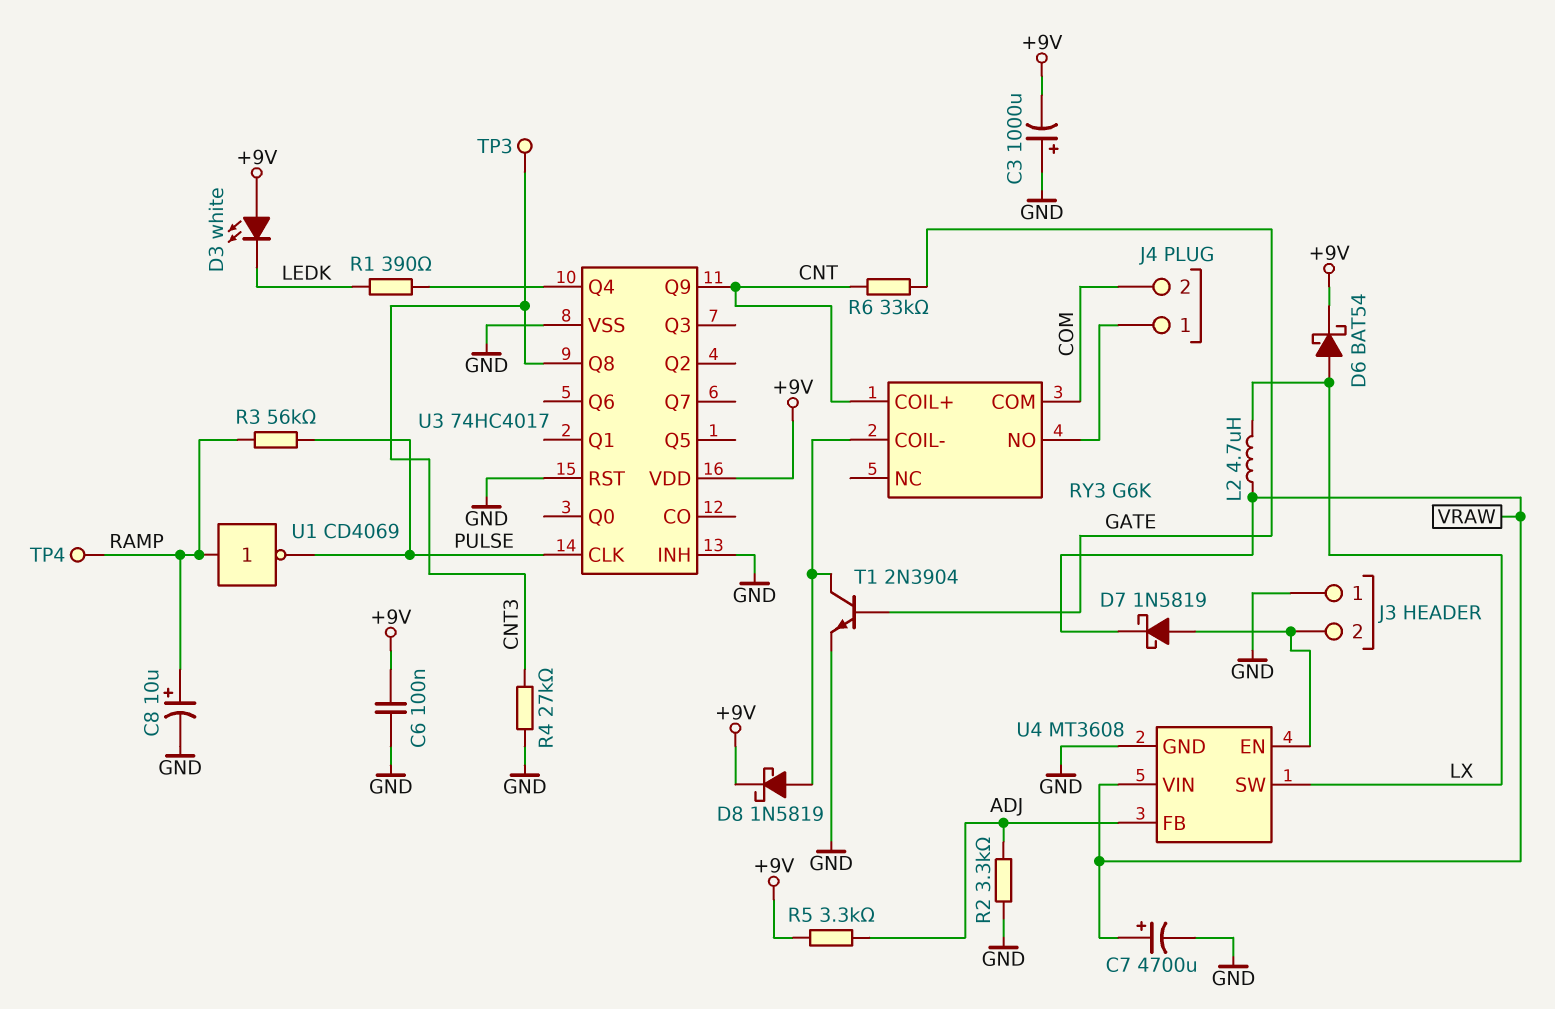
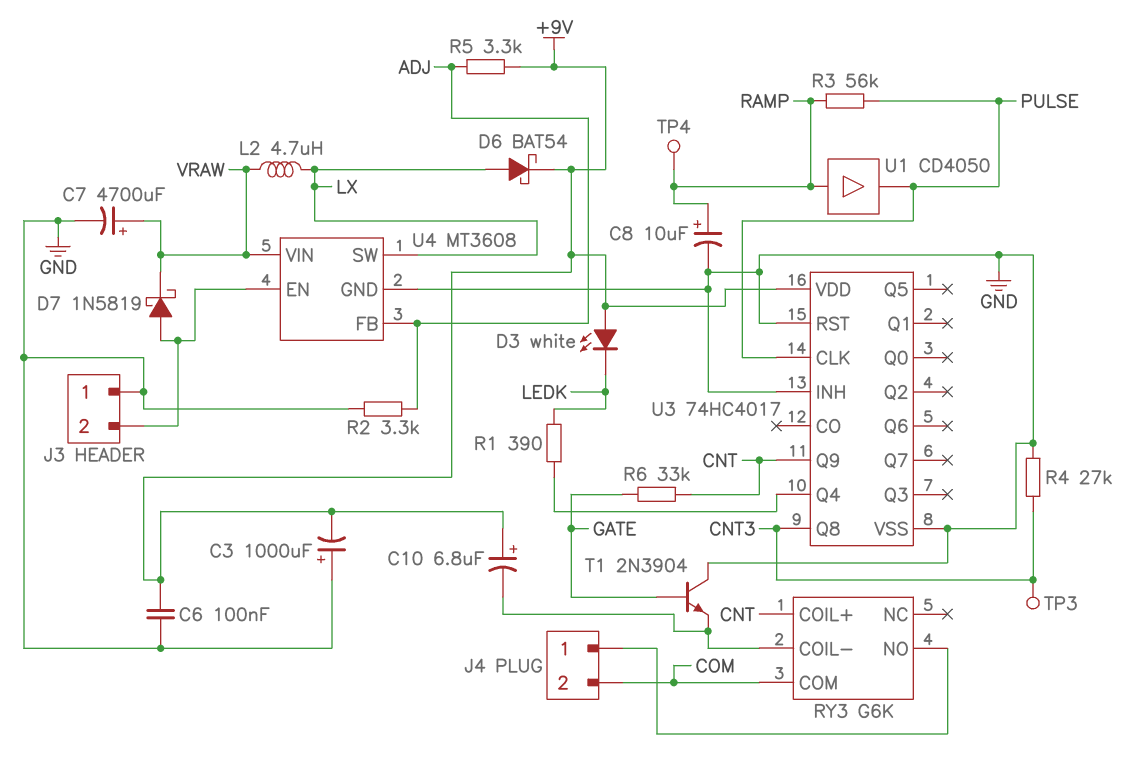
C10: none -> 6.8uF (plus +9V, minus RY3/COIL-)
D8: schottky 1N5819 (A RY3/COIL-, K +9V) -> none
T1: NPN 2N3904 (B GATE, C RY3/COIL-, E GND) -> NPN 2N3904 (B GATE, C GND, E RY3/COIL-)
U1: NOT CD4069 (in RAMP, out PULSE) -> buffer CD4050 (in RAMP, out PULSE)

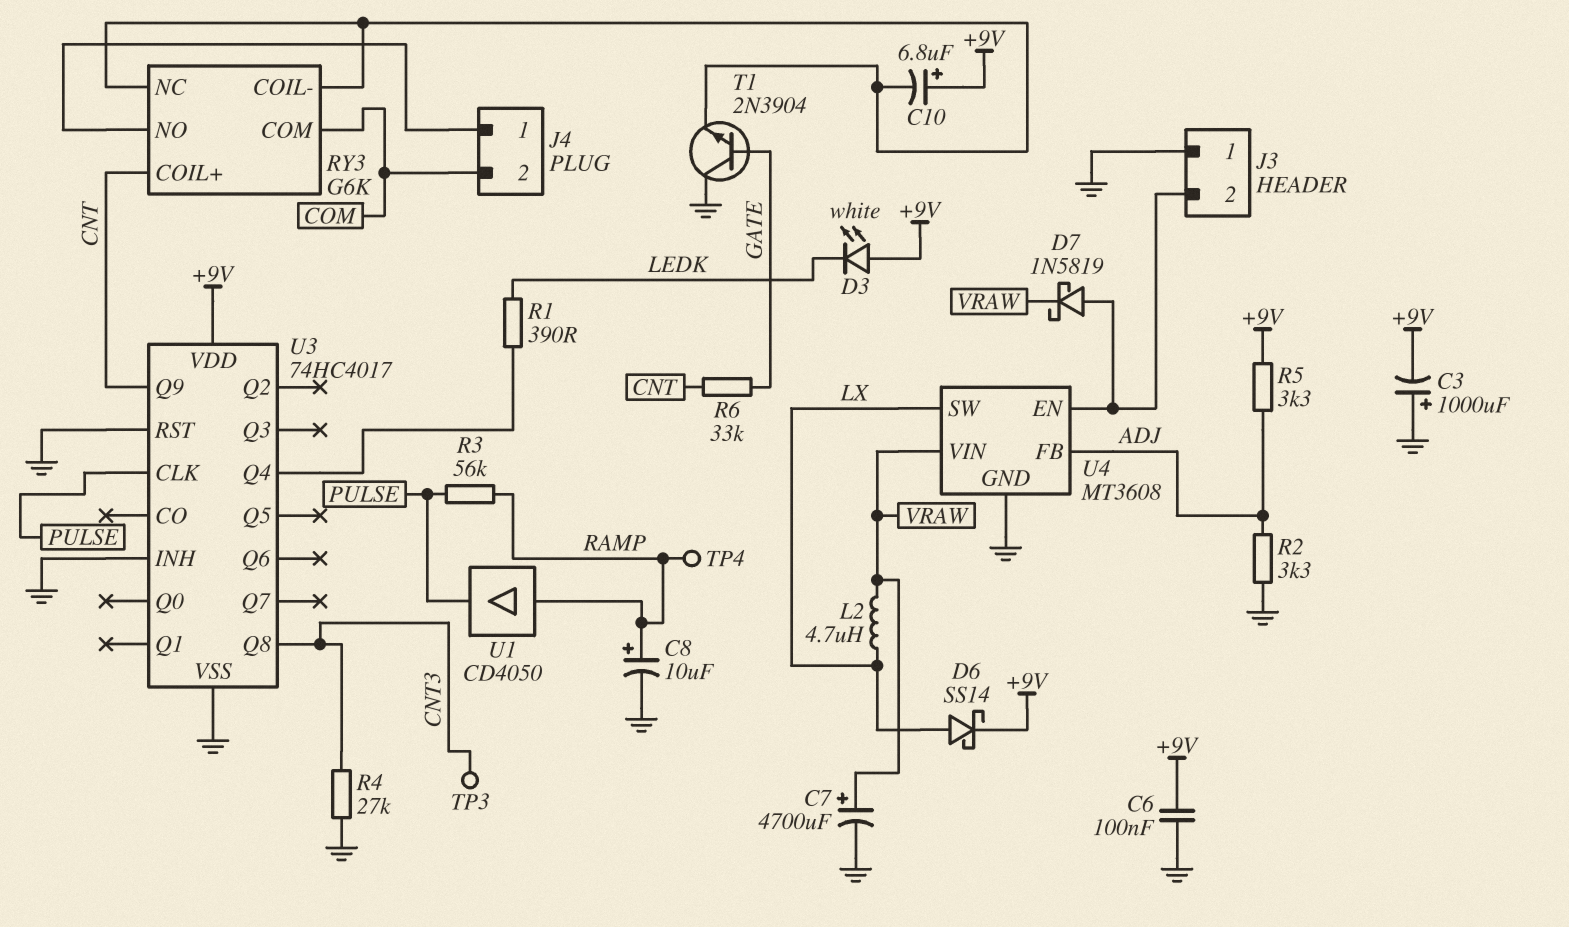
D6: schottky BAT54 (A LX, K +9V) -> schottky SS14 (A LX, K +9V)
RY3 pin NC: none -> RY3/COIL-

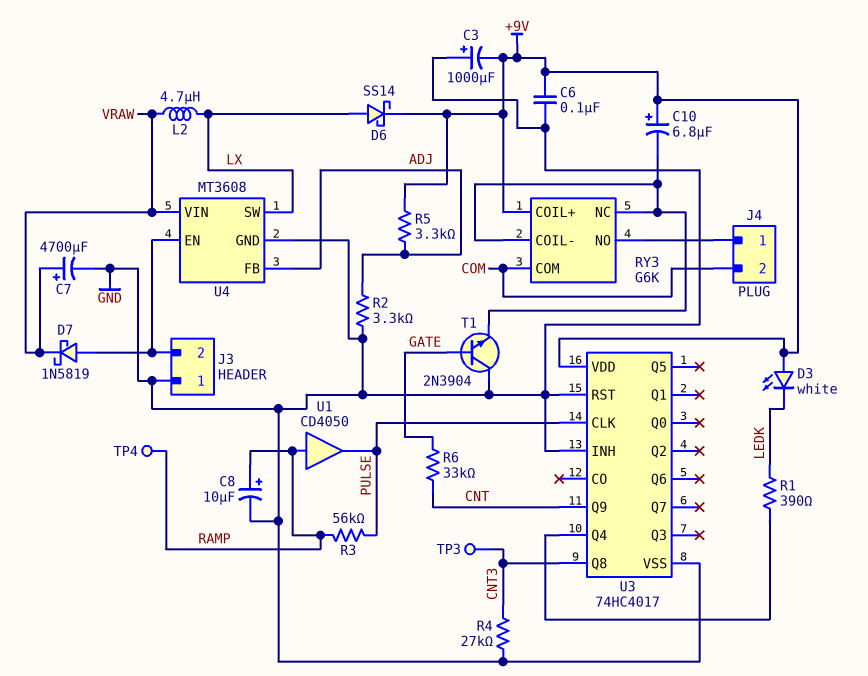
RY3 pin COIL+: CNT -> +9V

